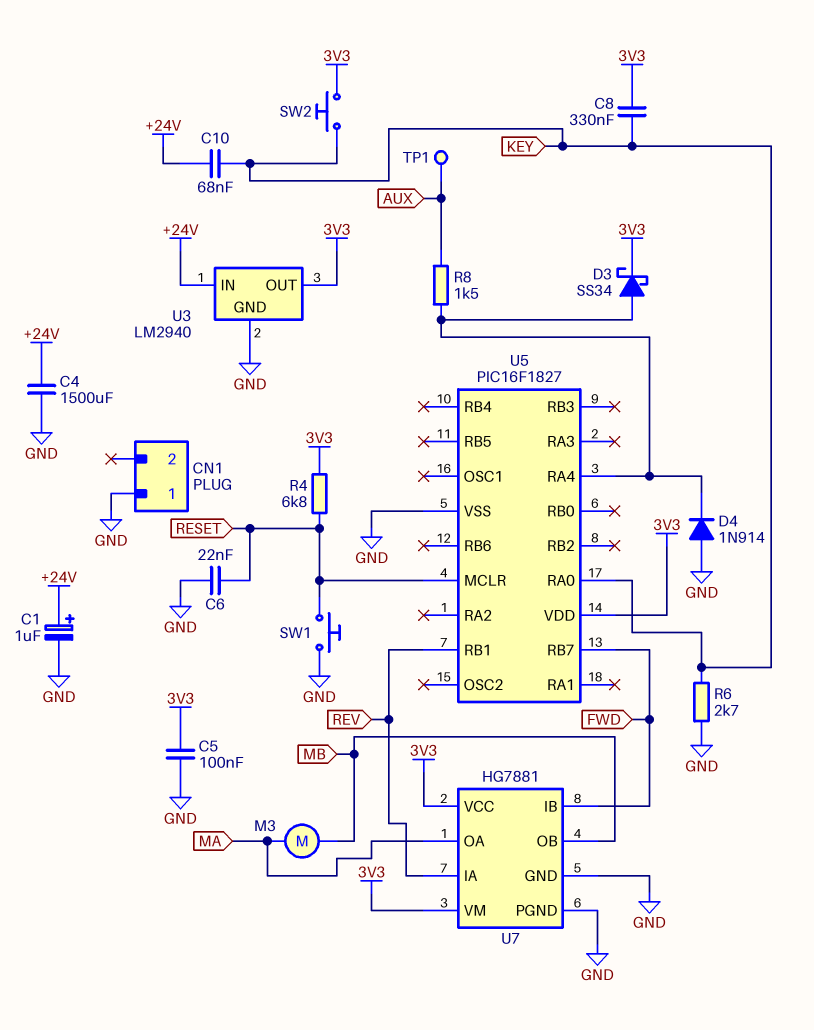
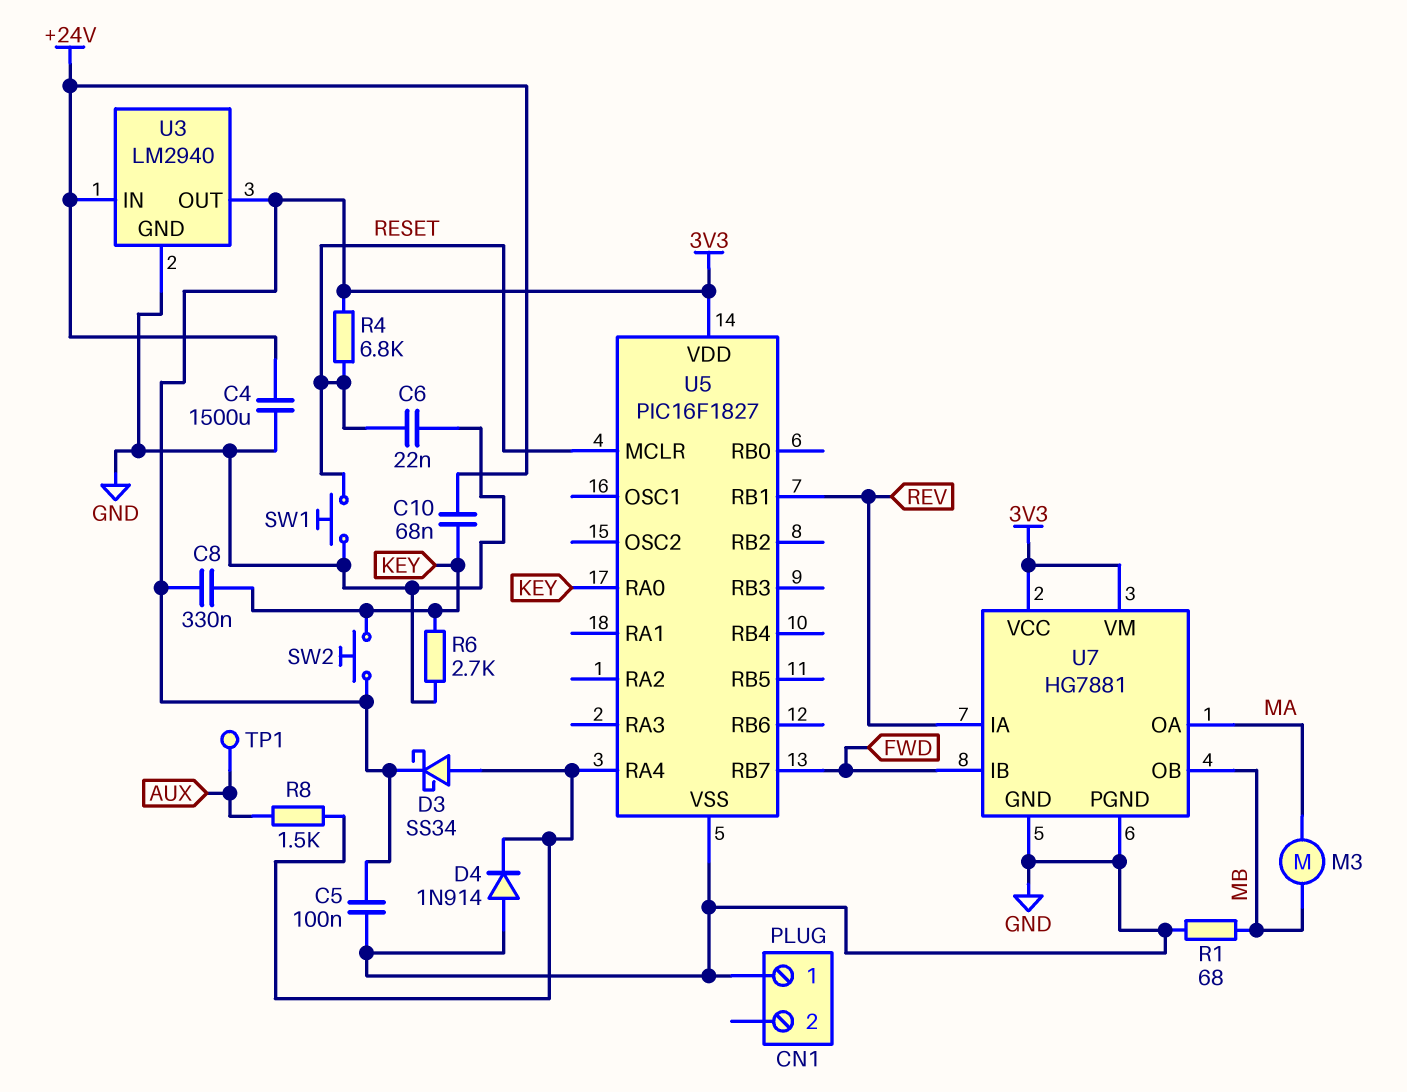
C1: 1uF (plus +24V, minus GND) -> none
R1: none -> 68 (GND, MB)

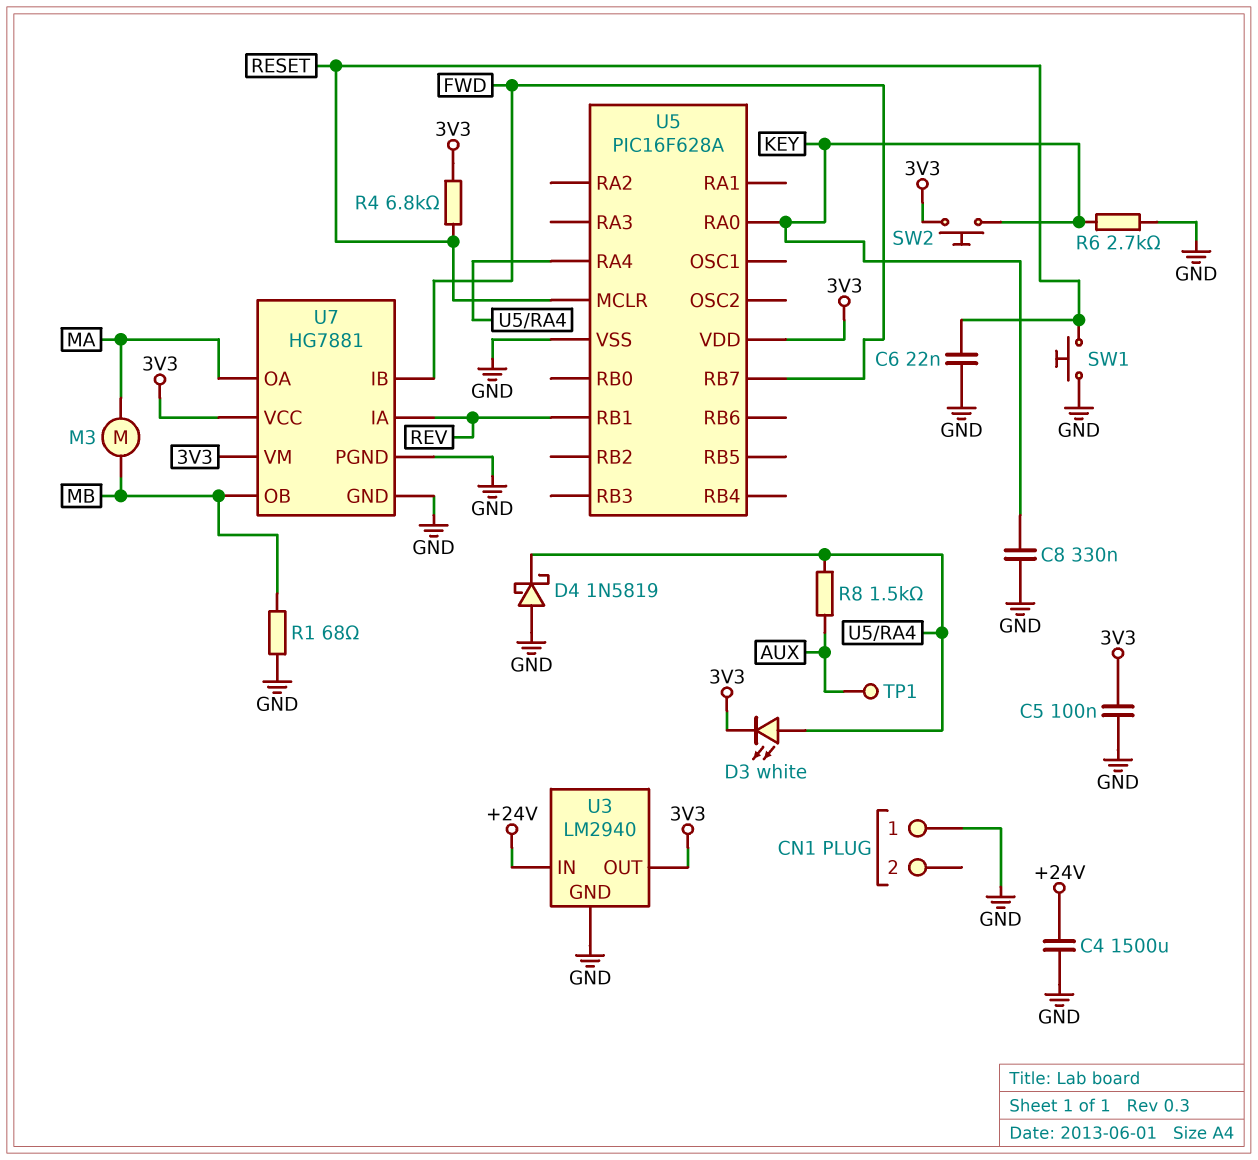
C8: 330nF (3V3, KEY) -> 330nF (GND, KEY)
C10: 68nF (+24V, KEY) -> none
D3: schottky SS34 (A U5/RA4, K 3V3) -> LED white (A U5/RA4, K 3V3)
D4: diode 1N914 (A GND, K U5/RA4) -> schottky 1N5819 (A GND, K U5/RA4)
U5: PIC16F1827 -> PIC16F628A

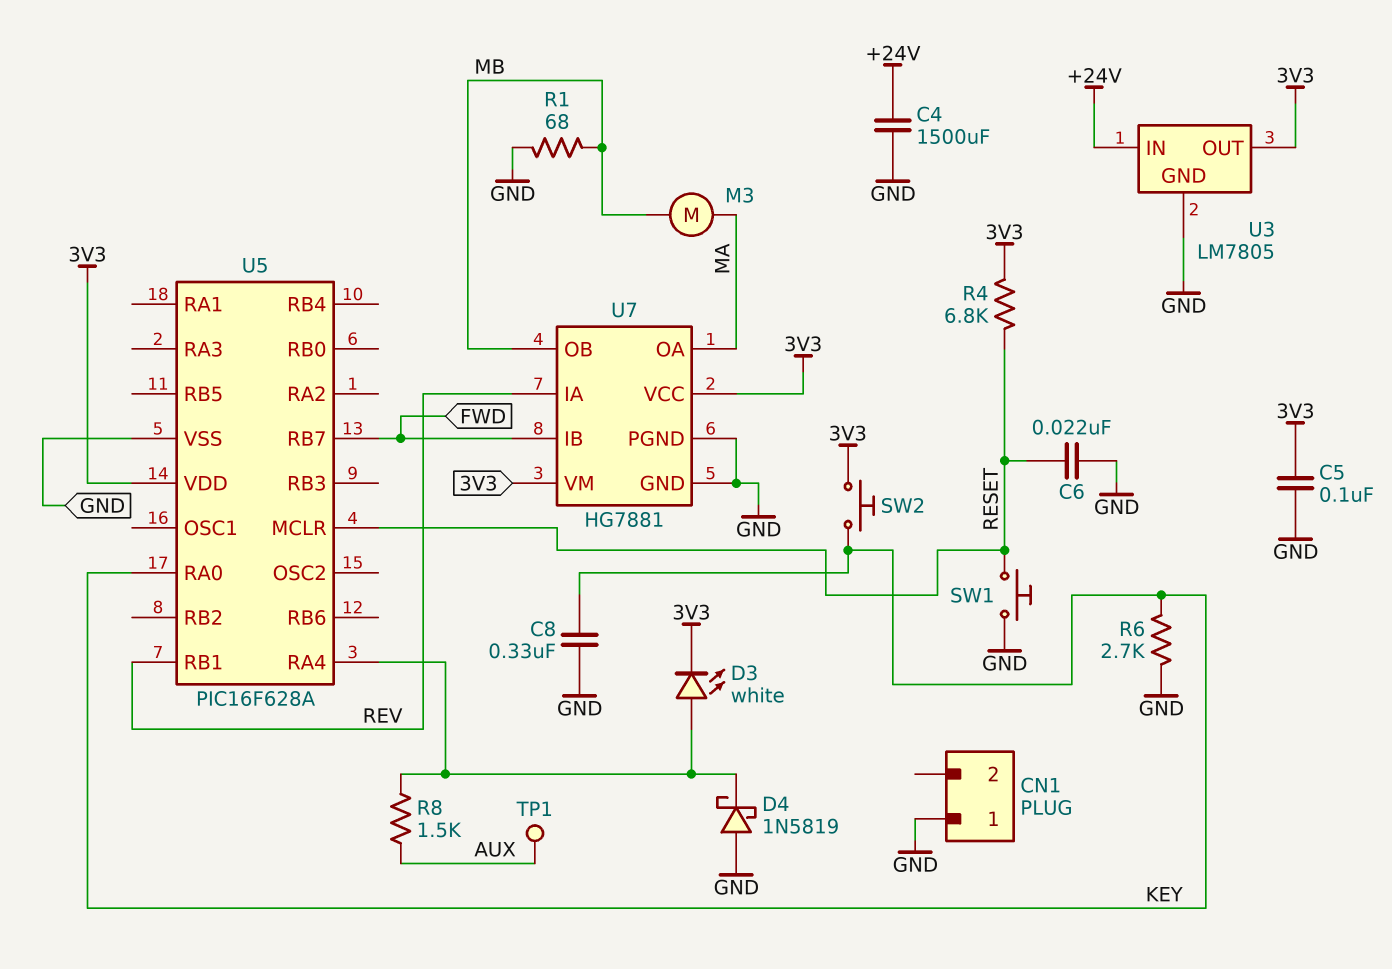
U3: LM2940 -> LM7805

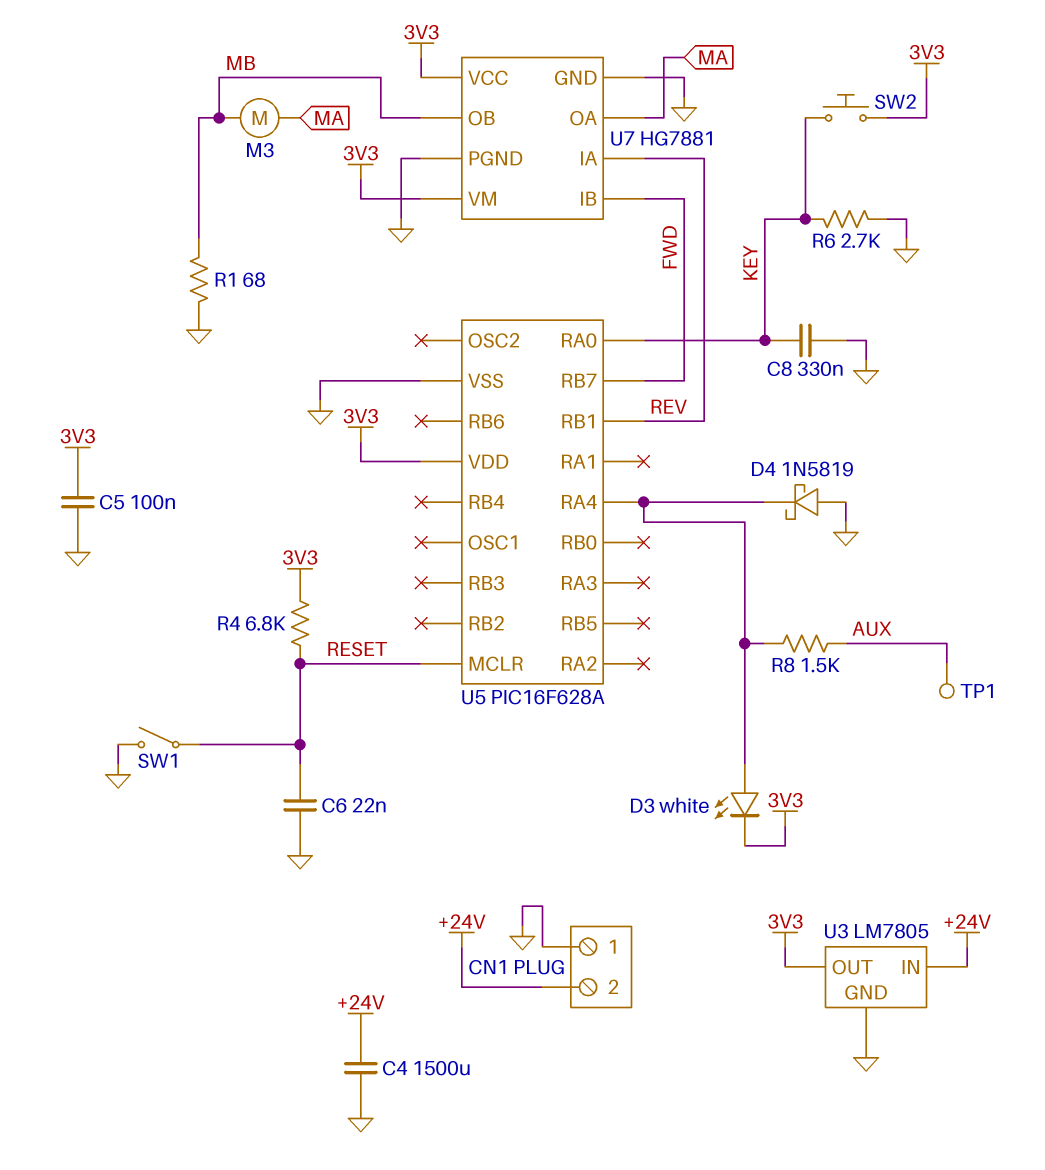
CN1 pin 2: none -> +24V
SW1: button (GND, RESET) -> switch (GND, RESET)

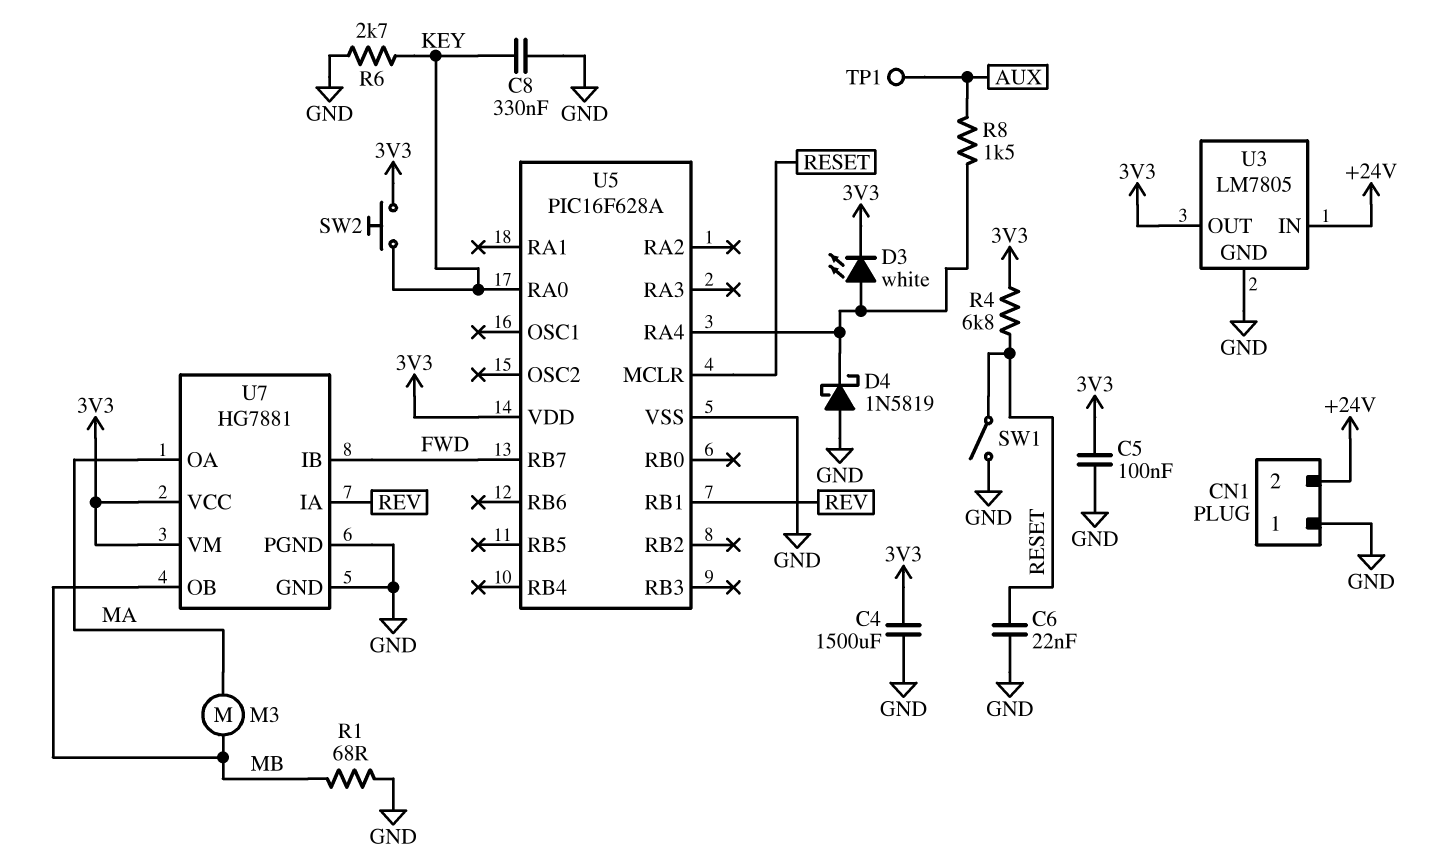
C4: 1500uF (+24V, GND) -> 1500uF (3V3, GND)

